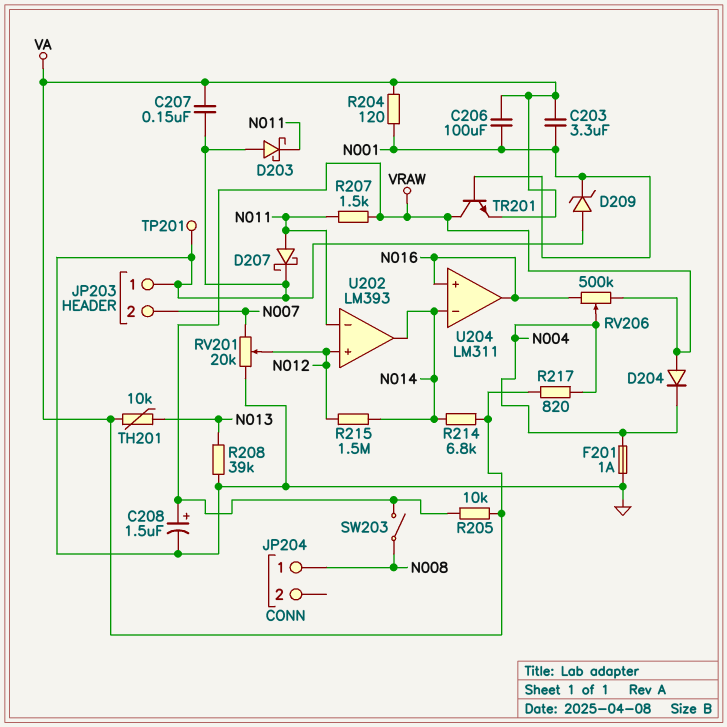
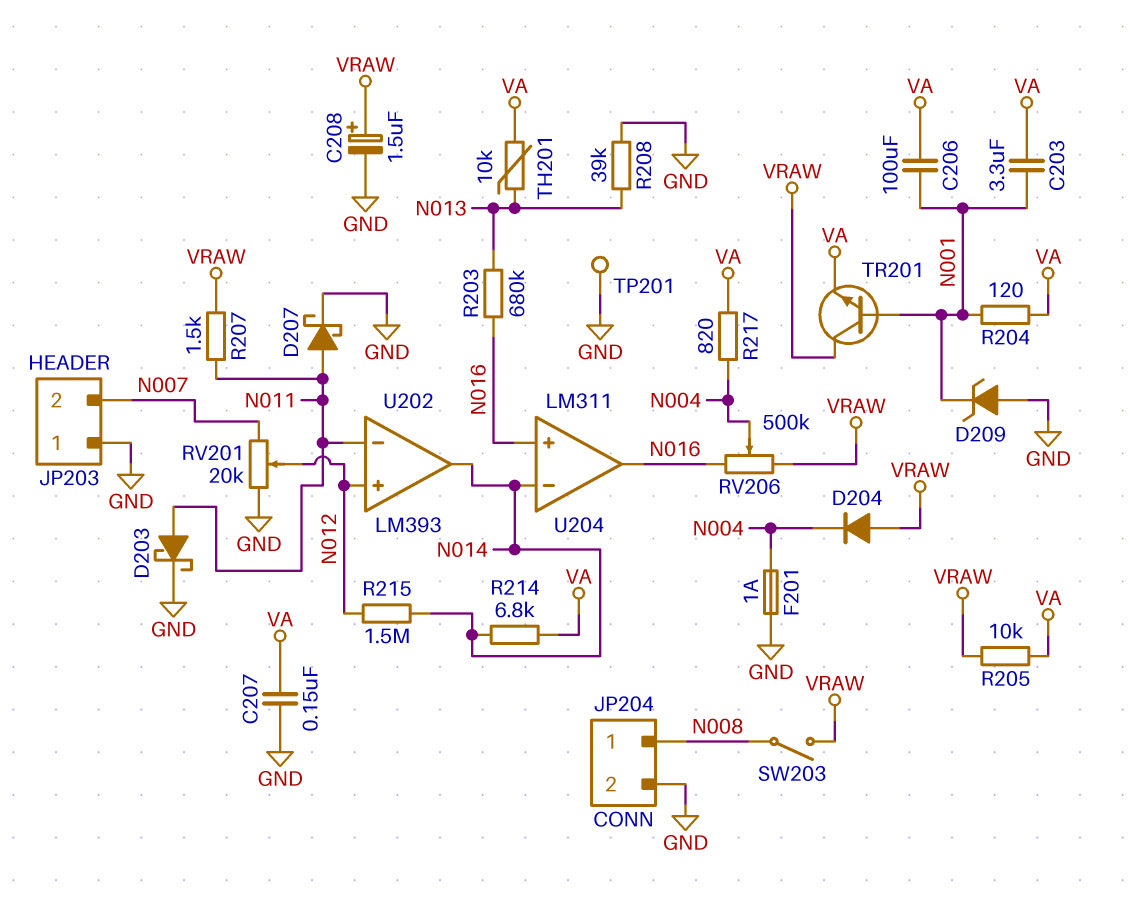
D203: schottky (A GND, K N011) -> schottky (A N011, K GND)
JP204 pin 2: none -> GND
R203: none -> 680k (N013, N016)

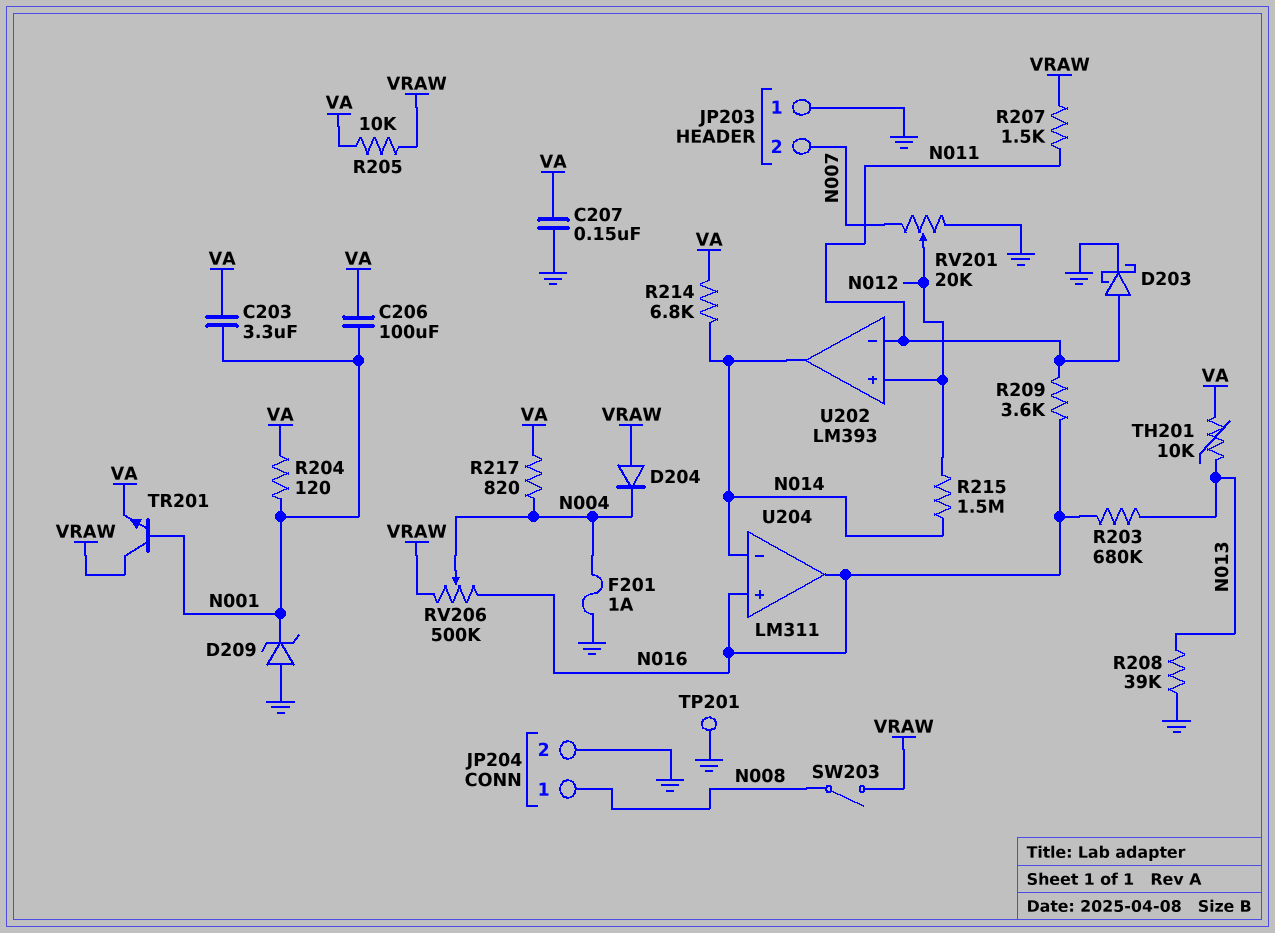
C208: 1.5uF (plus VRAW, minus GND) -> none
D207: schottky (A N011, K GND) -> none
R209: none -> 3.6k (N011, N016)

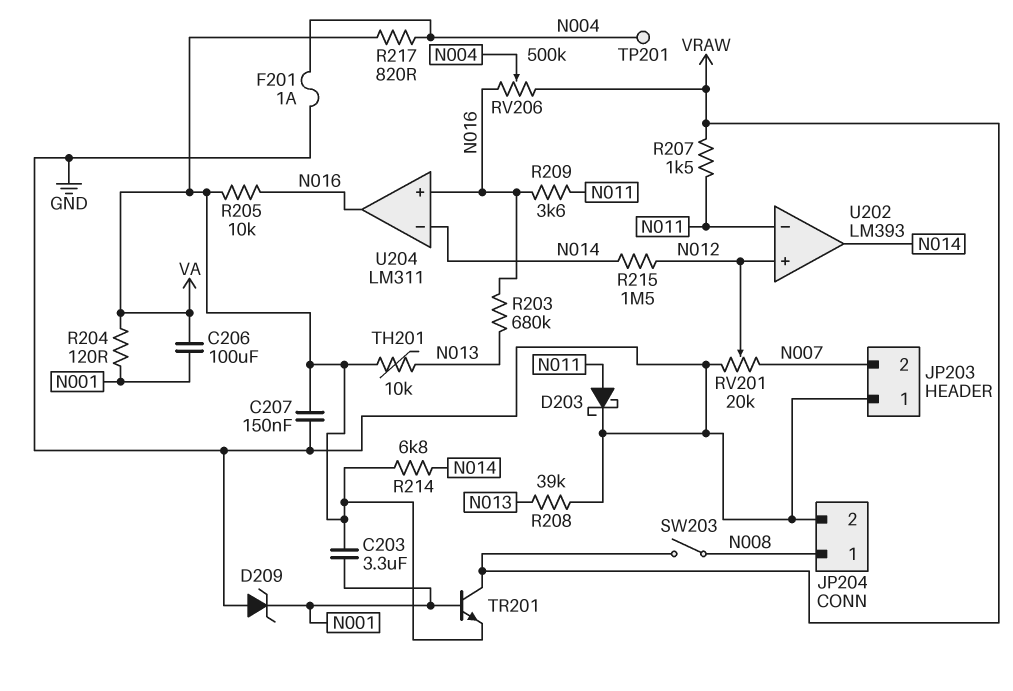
D204: diode (A VRAW, K N004) -> none
R205: 10k (VA, VRAW) -> 10k (N016, VA)
TP201: test point (GND) -> test point (N004)

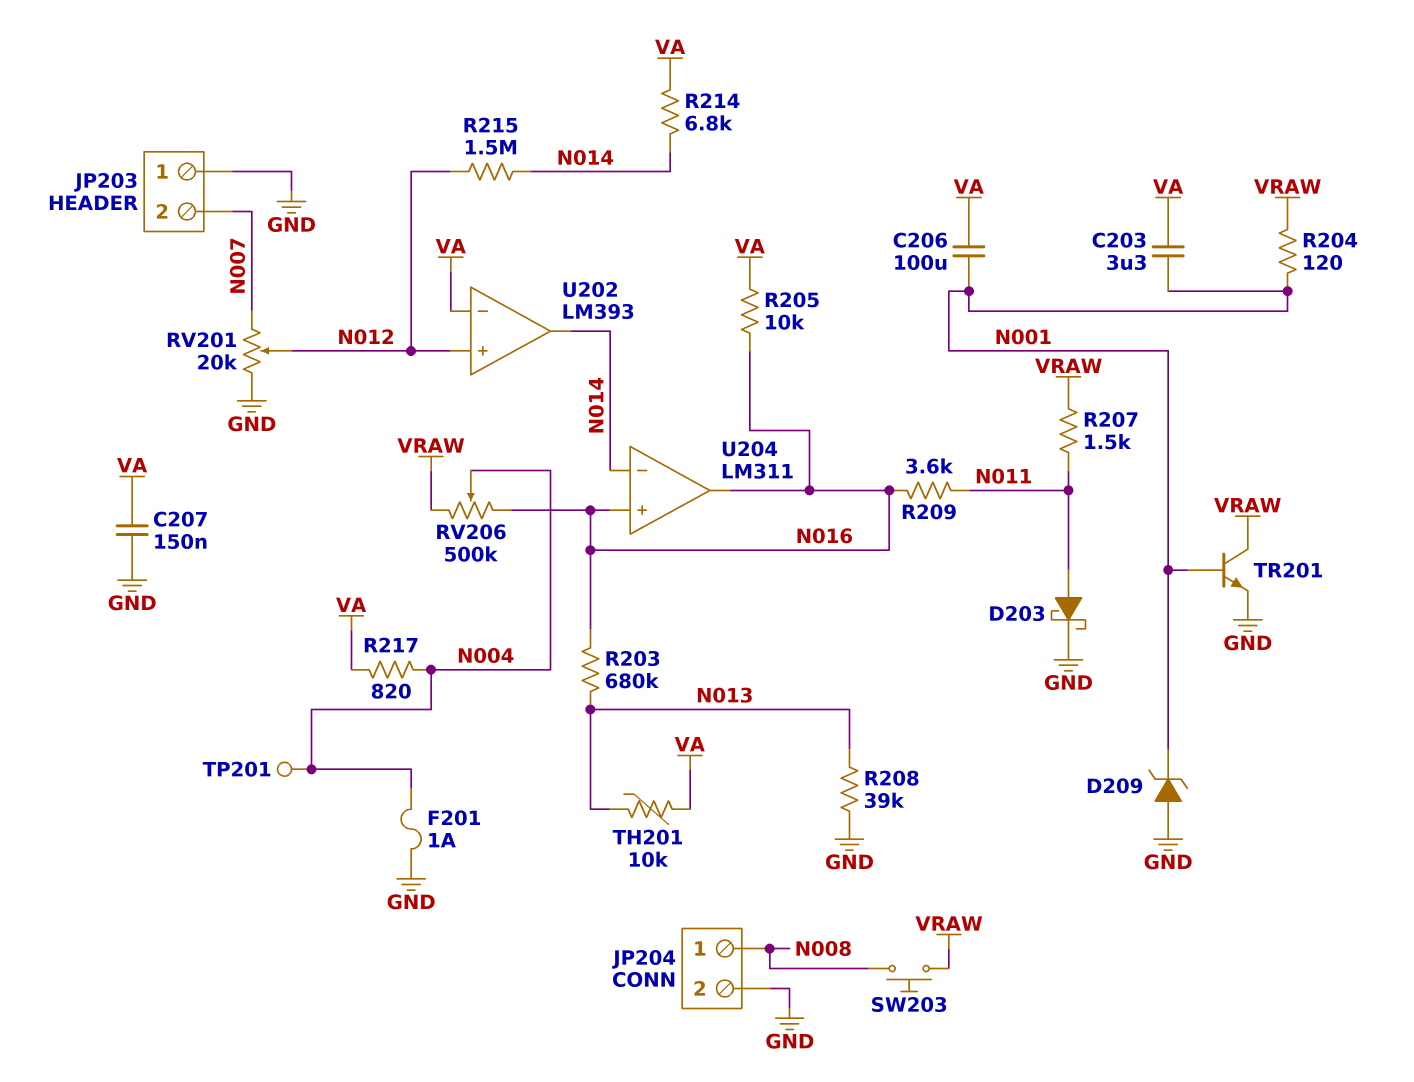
R204: 120 (N001, VA) -> 120 (N001, VRAW)
SW203: switch (N008, VRAW) -> button (N008, VRAW)
TR201: NPN (B N001, C VRAW, E VA) -> NPN (B N001, C VRAW, E GND)
U202 pin in-: N011 -> VA

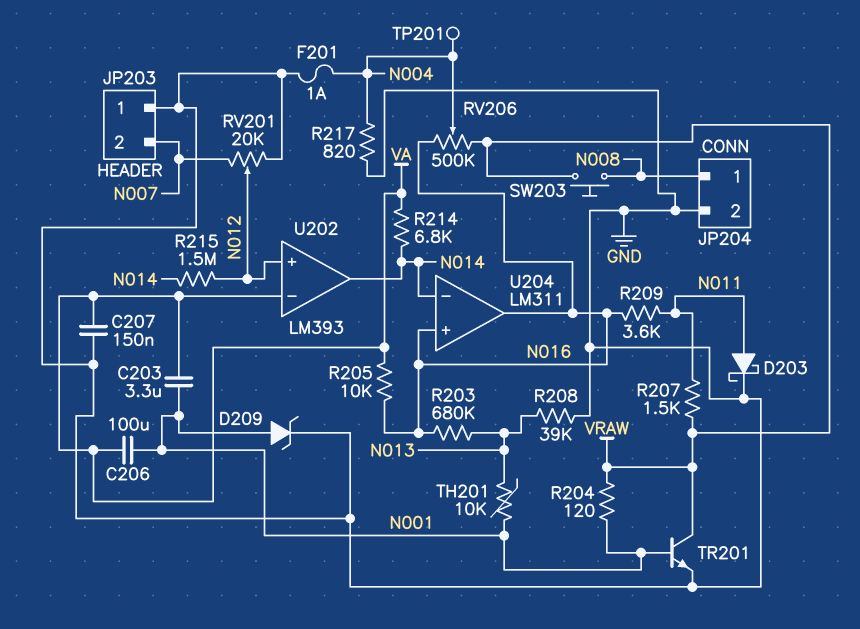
D209: zener (A GND, K N001) -> zener (A N001, K GND)
R217: 820 (N004, VA) -> 820 (GND, N004)
TH201: 10k (N013, VA) -> 10k (N001, N013)

